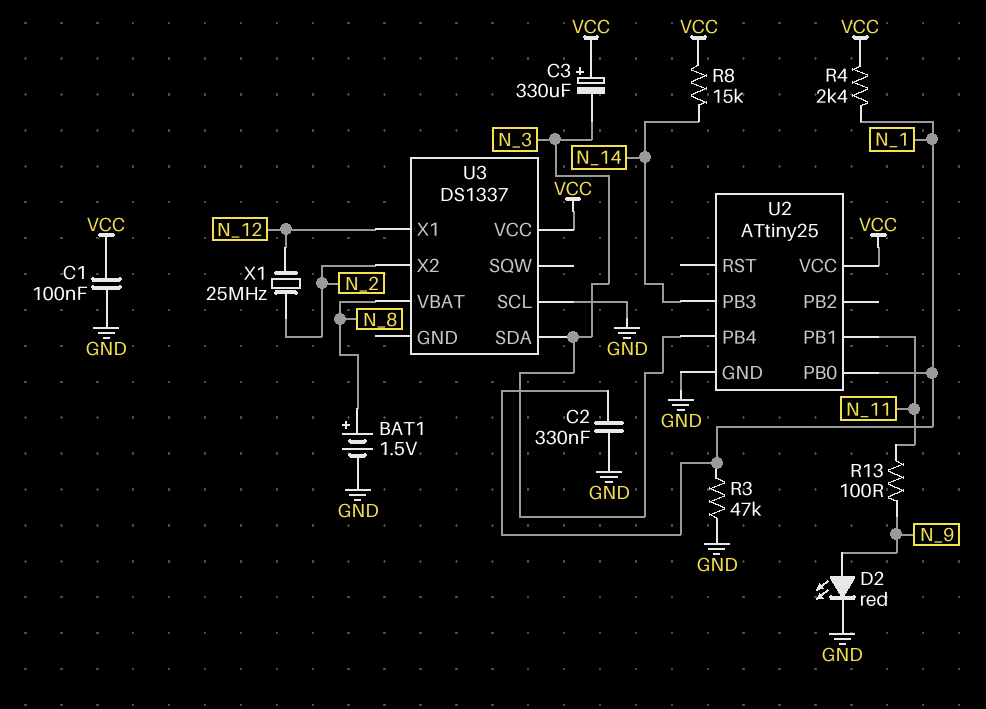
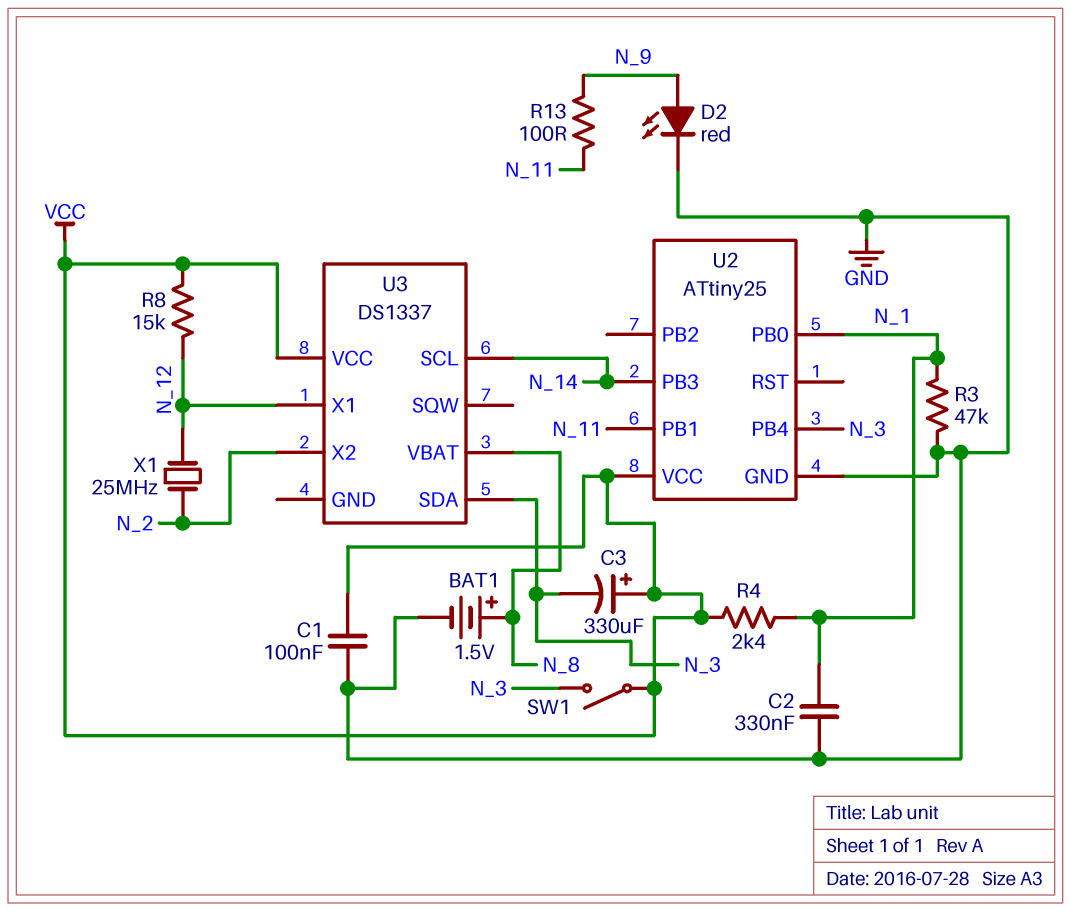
R8: 15k (N_14, VCC) -> 15k (N_12, VCC)
SW1: none -> switch (N_3, VCC)
U3 pin SCL: GND -> N_14

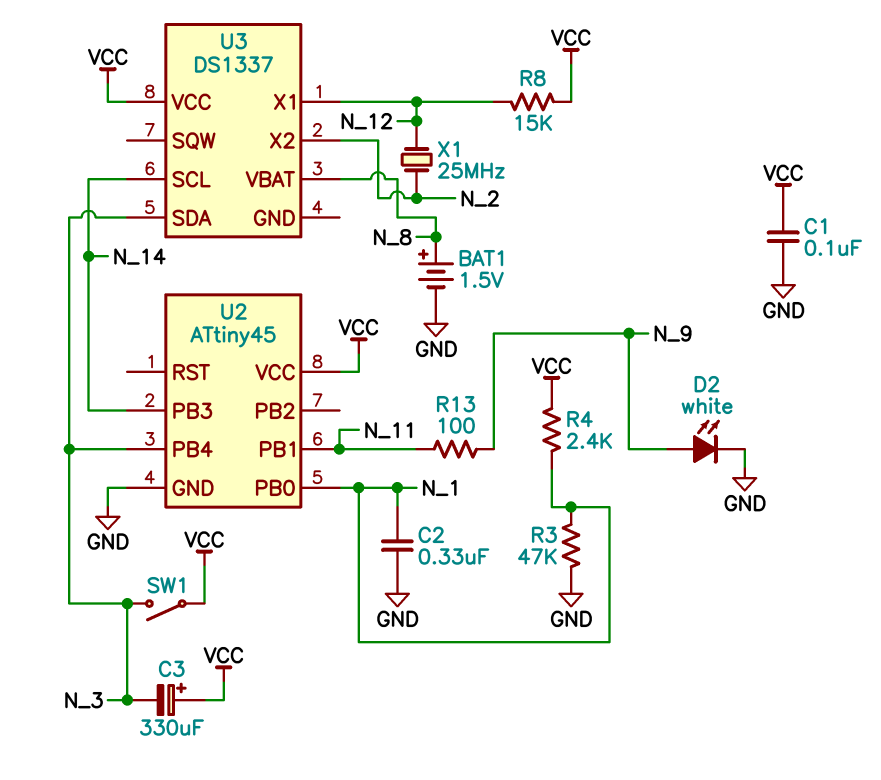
D2: LED red (A N_9, K GND) -> LED white (A N_9, K GND)
U2: ATtiny25 -> ATtiny45

